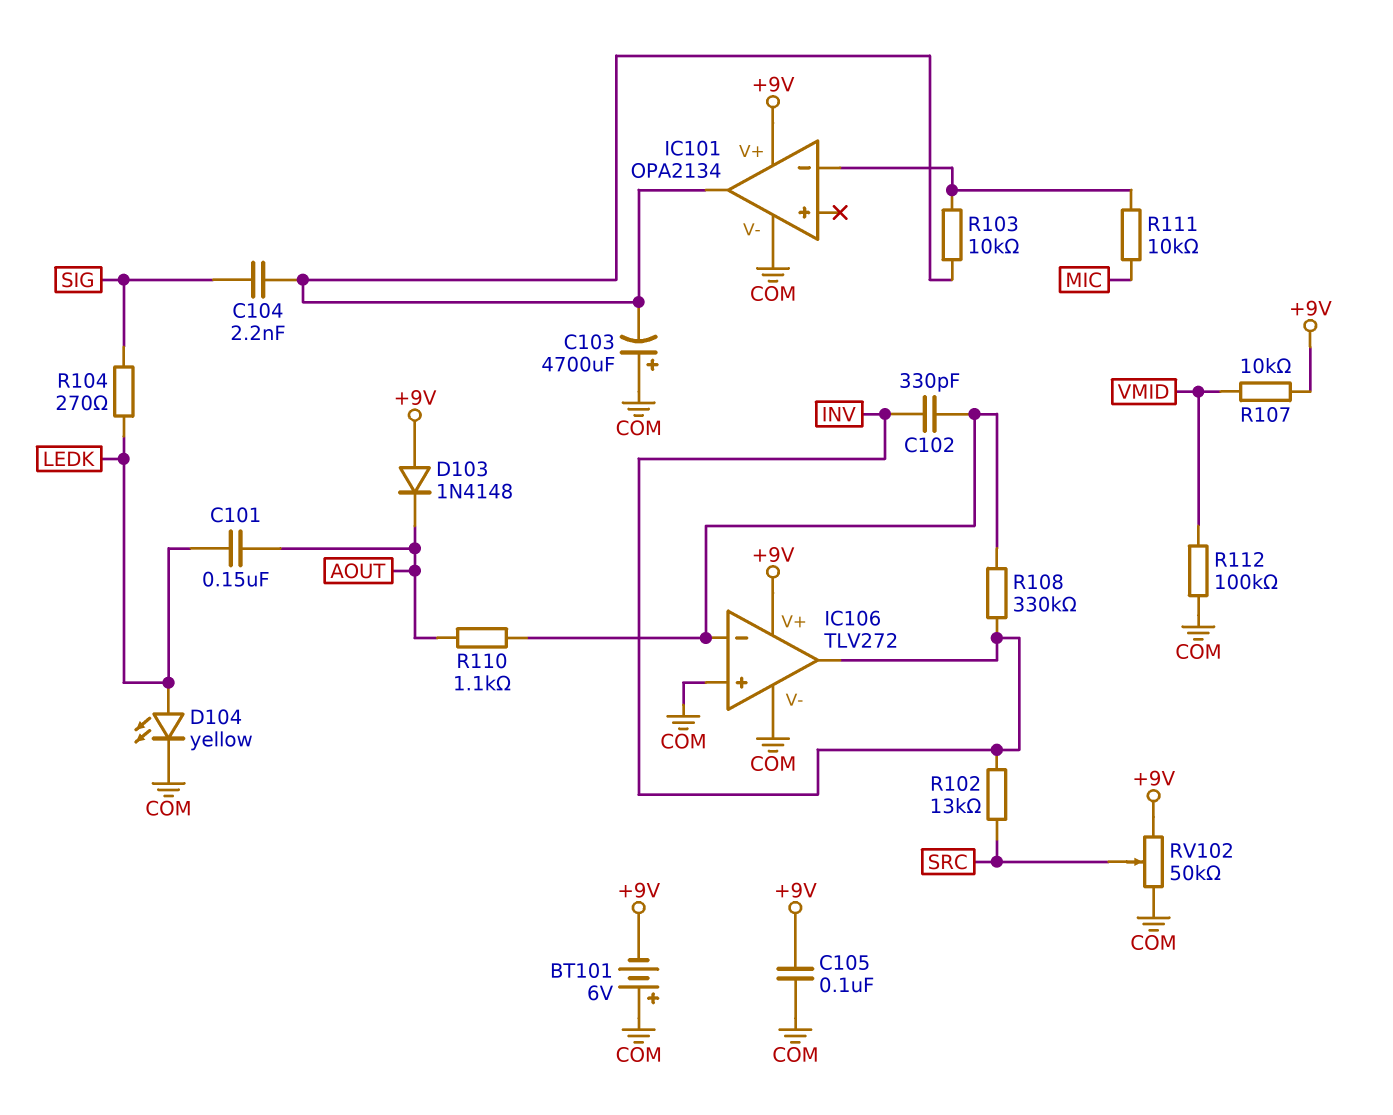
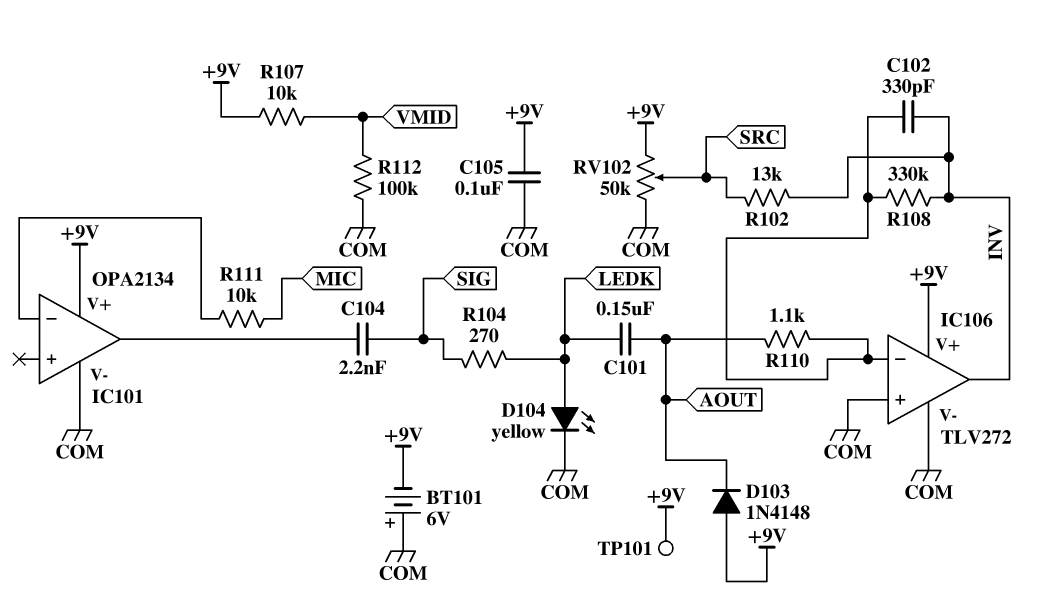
C103: 4700uF (plus COM, minus IC101/out) -> none
R103: 10k (IC101/in-, IC101/out) -> none
TP101: none -> test point (+9V)

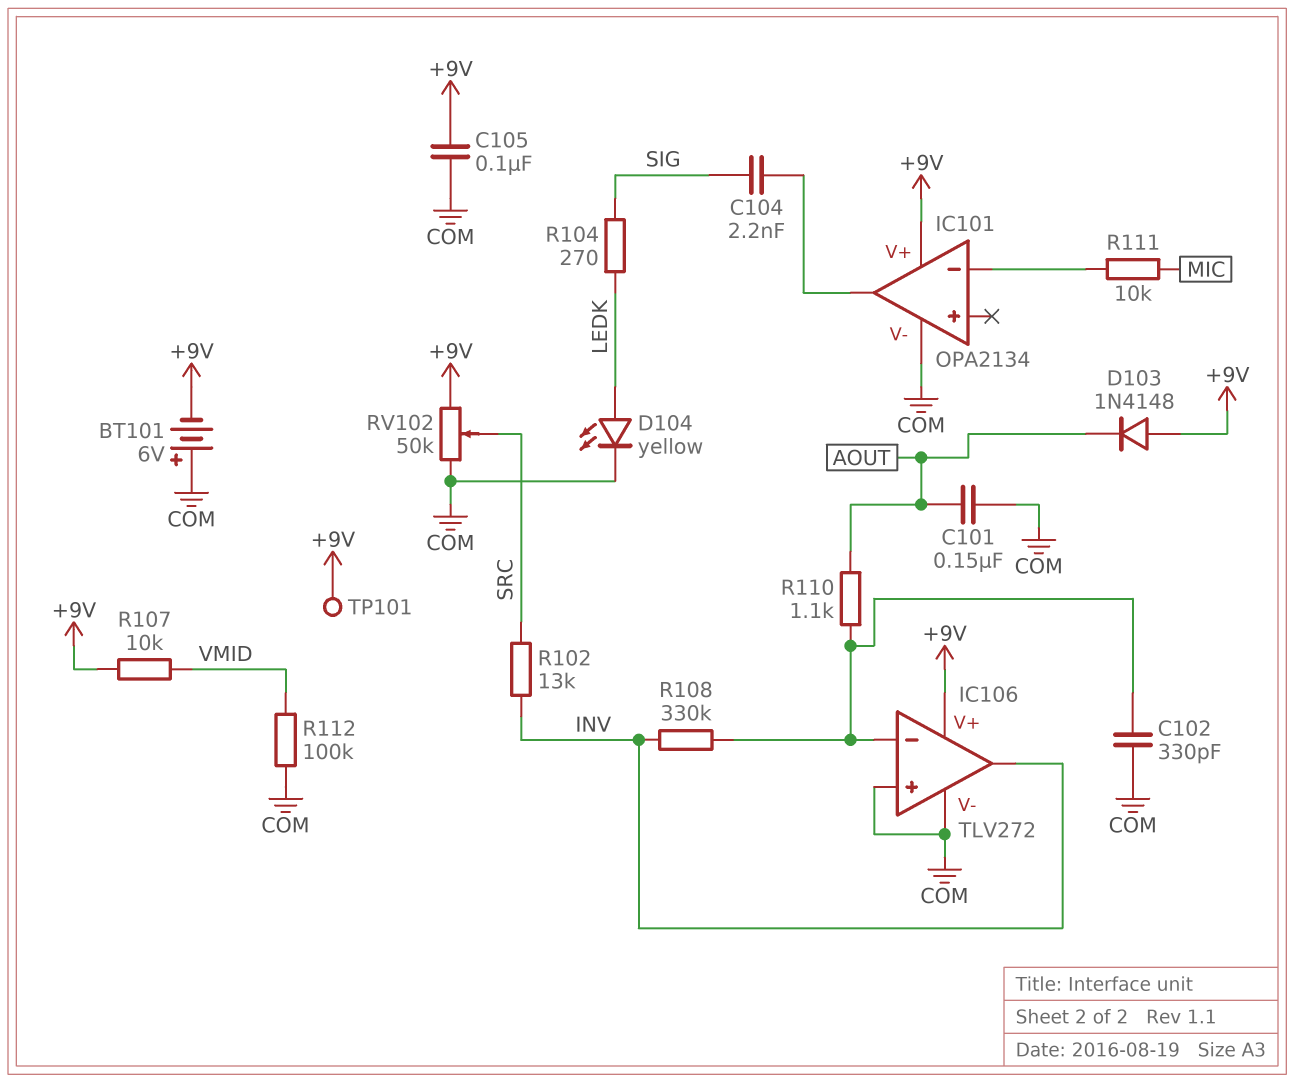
C101: 150nF (AOUT, LEDK) -> 150nF (AOUT, COM)
C102: 330pF (IC106/in-, INV) -> 330pF (COM, IC106/in-)

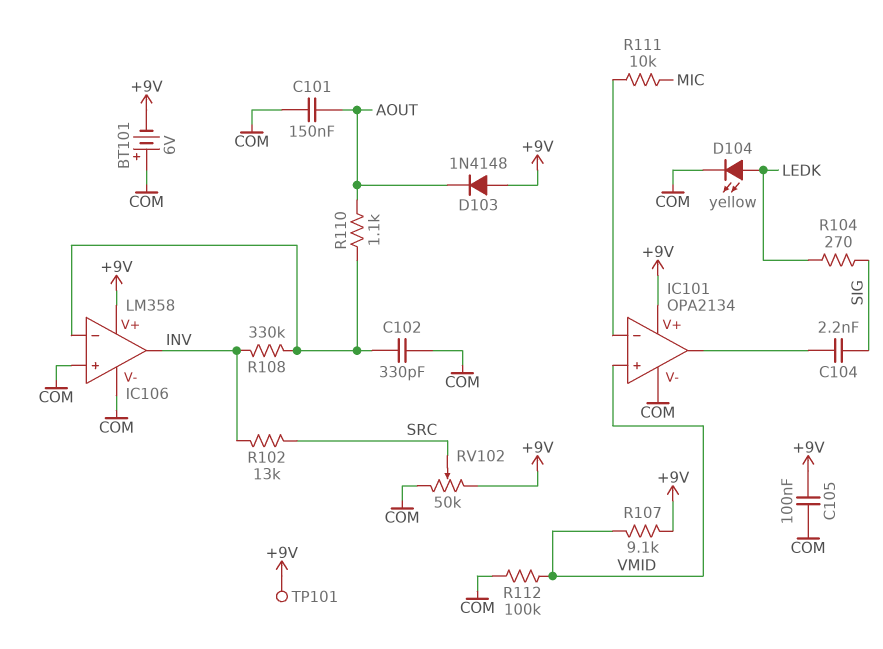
IC101 pin in+: none -> VMID
IC106: TLV272 -> LM358
R107: 10k (+9V, VMID) -> 9.1k (+9V, VMID)

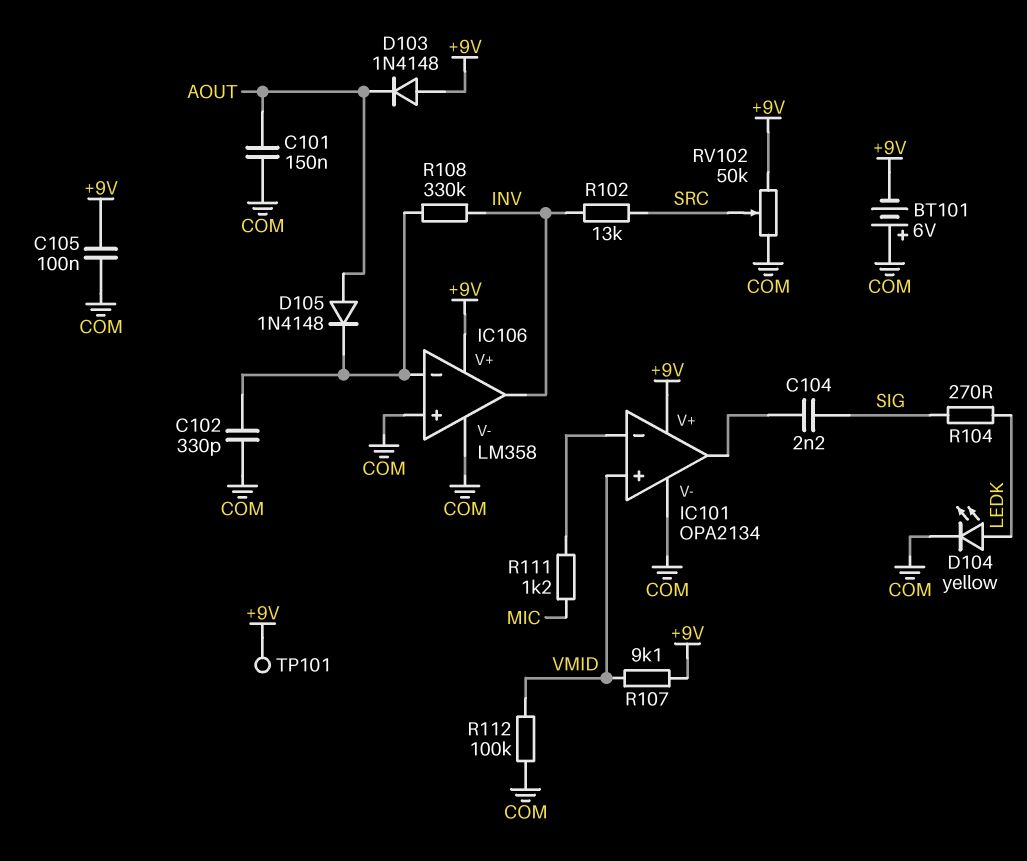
D105: none -> diode 1N4148 (A AOUT, K IC106/in-)
R110: 1.1k (AOUT, IC106/in-) -> none
R111: 10k (IC101/in-, MIC) -> 1.2k (IC101/in-, MIC)

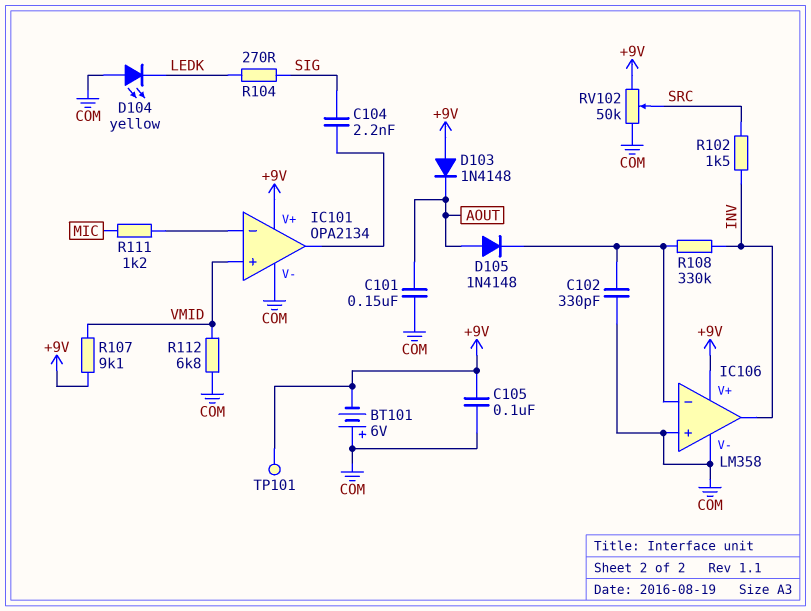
D104: LED yellow (A LEDK, K COM) -> LED yellow (A COM, K LEDK)
R102: 13k (INV, SRC) -> 1.5k (INV, SRC)
R112: 100k (COM, VMID) -> 6.8k (COM, VMID)

